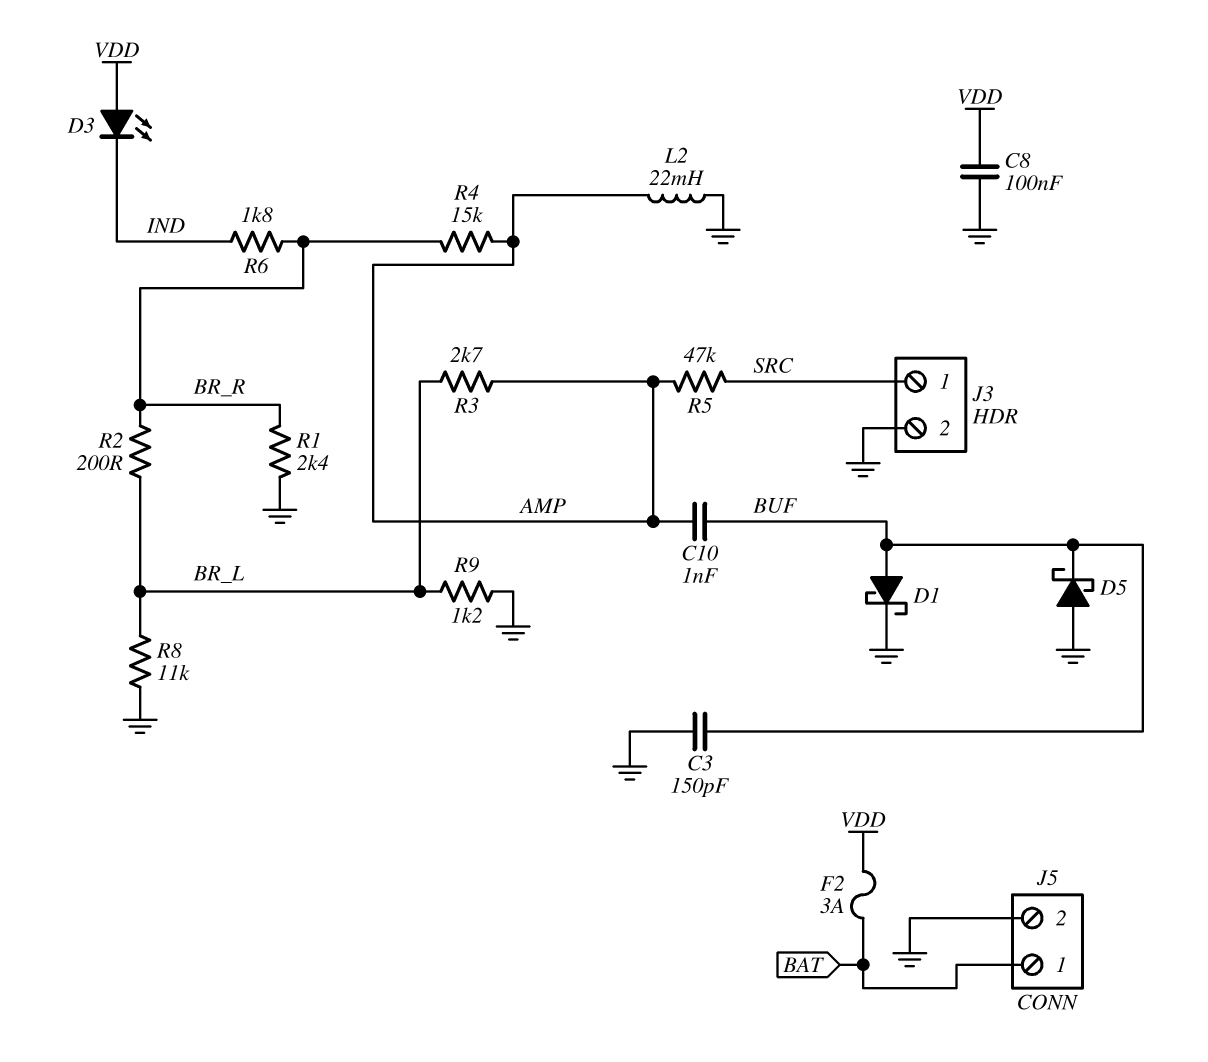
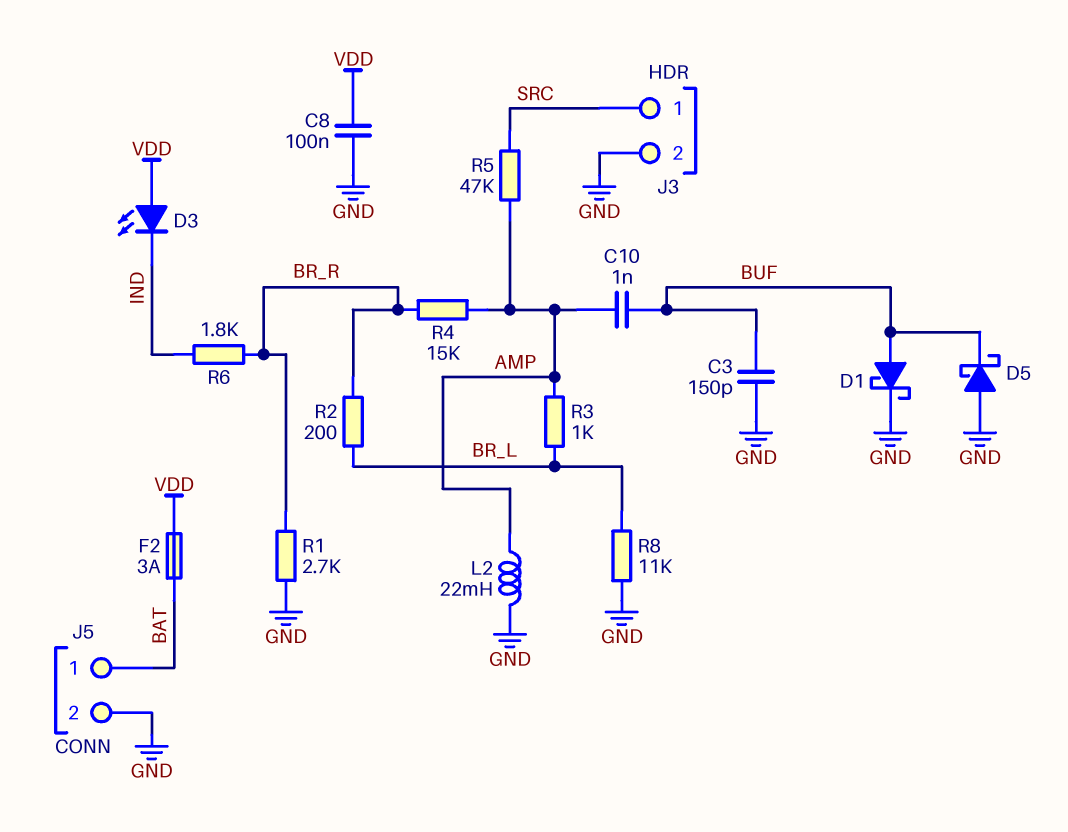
R1: 2.4k (BR_R, GND) -> 2.7k (BR_R, GND)
R3: 2.7k (AMP, BR_L) -> 1k (AMP, BR_L)
R9: 1.2k (BR_L, GND) -> none

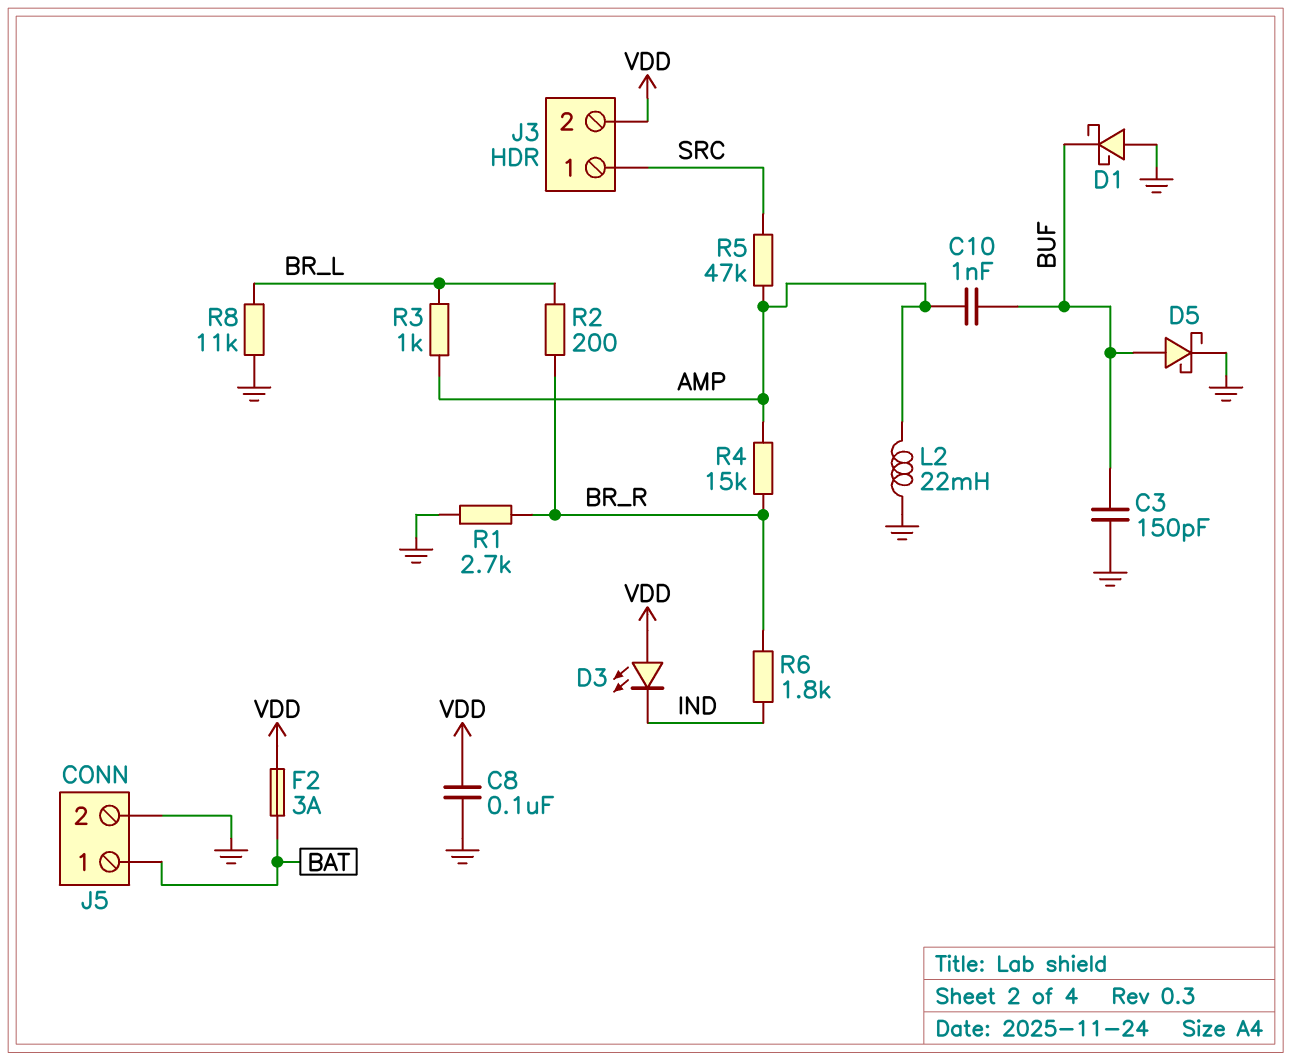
D1: schottky (A BUF, K GND) -> schottky (A GND, K BUF)
D5: schottky (A GND, K BUF) -> schottky (A BUF, K GND)
J3 pin 2: GND -> VDD

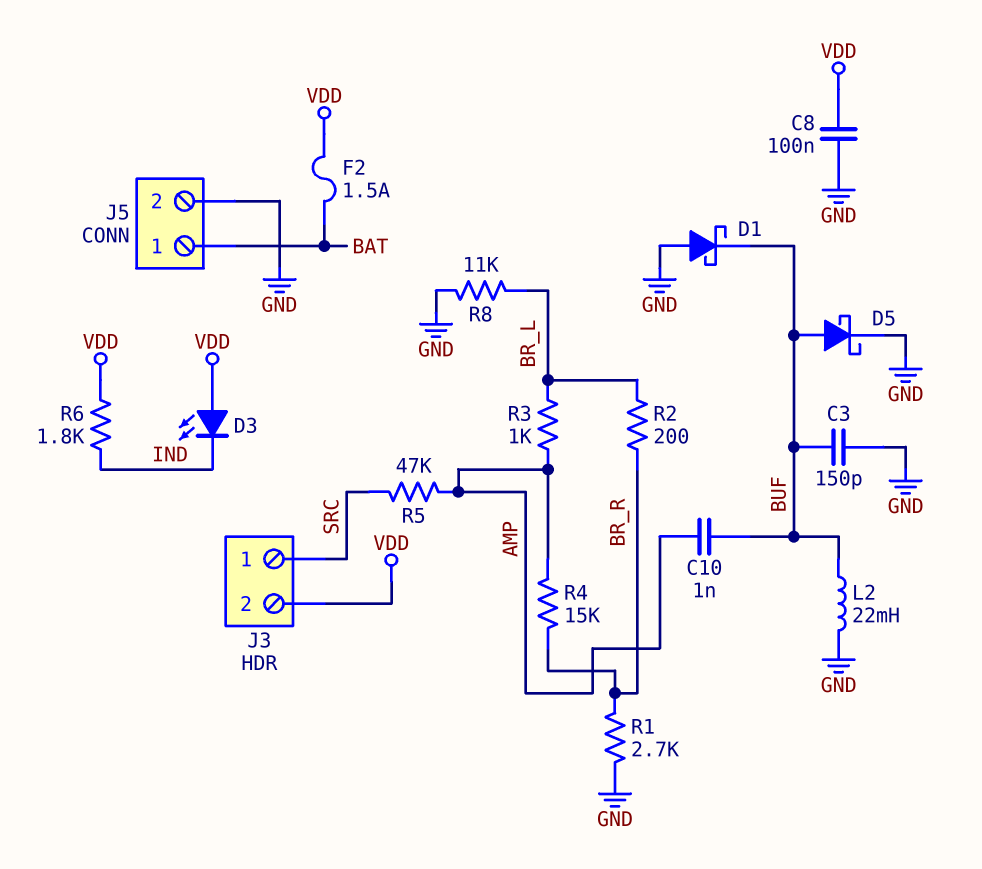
F2: 3A (BAT, VDD) -> 1.5A (BAT, VDD)
L2: 22mH (AMP, GND) -> 22mH (BUF, GND)
R6: 1.8k (BR_R, IND) -> 1.8k (IND, VDD)

